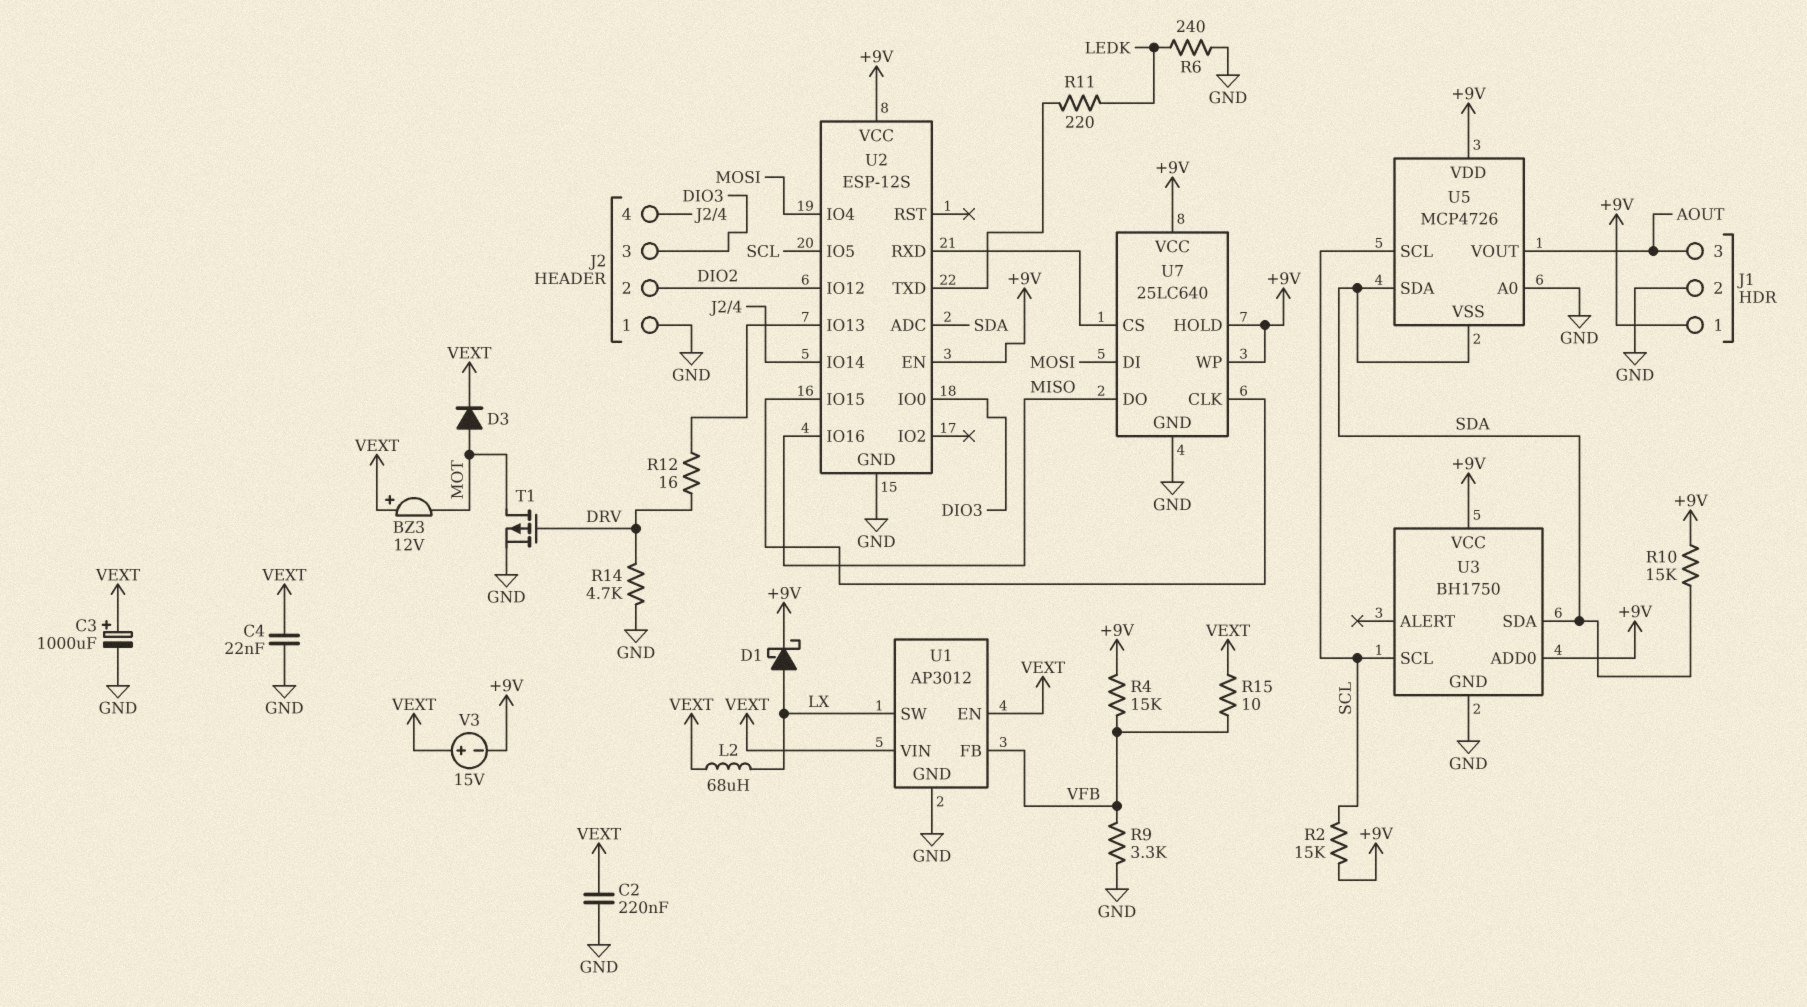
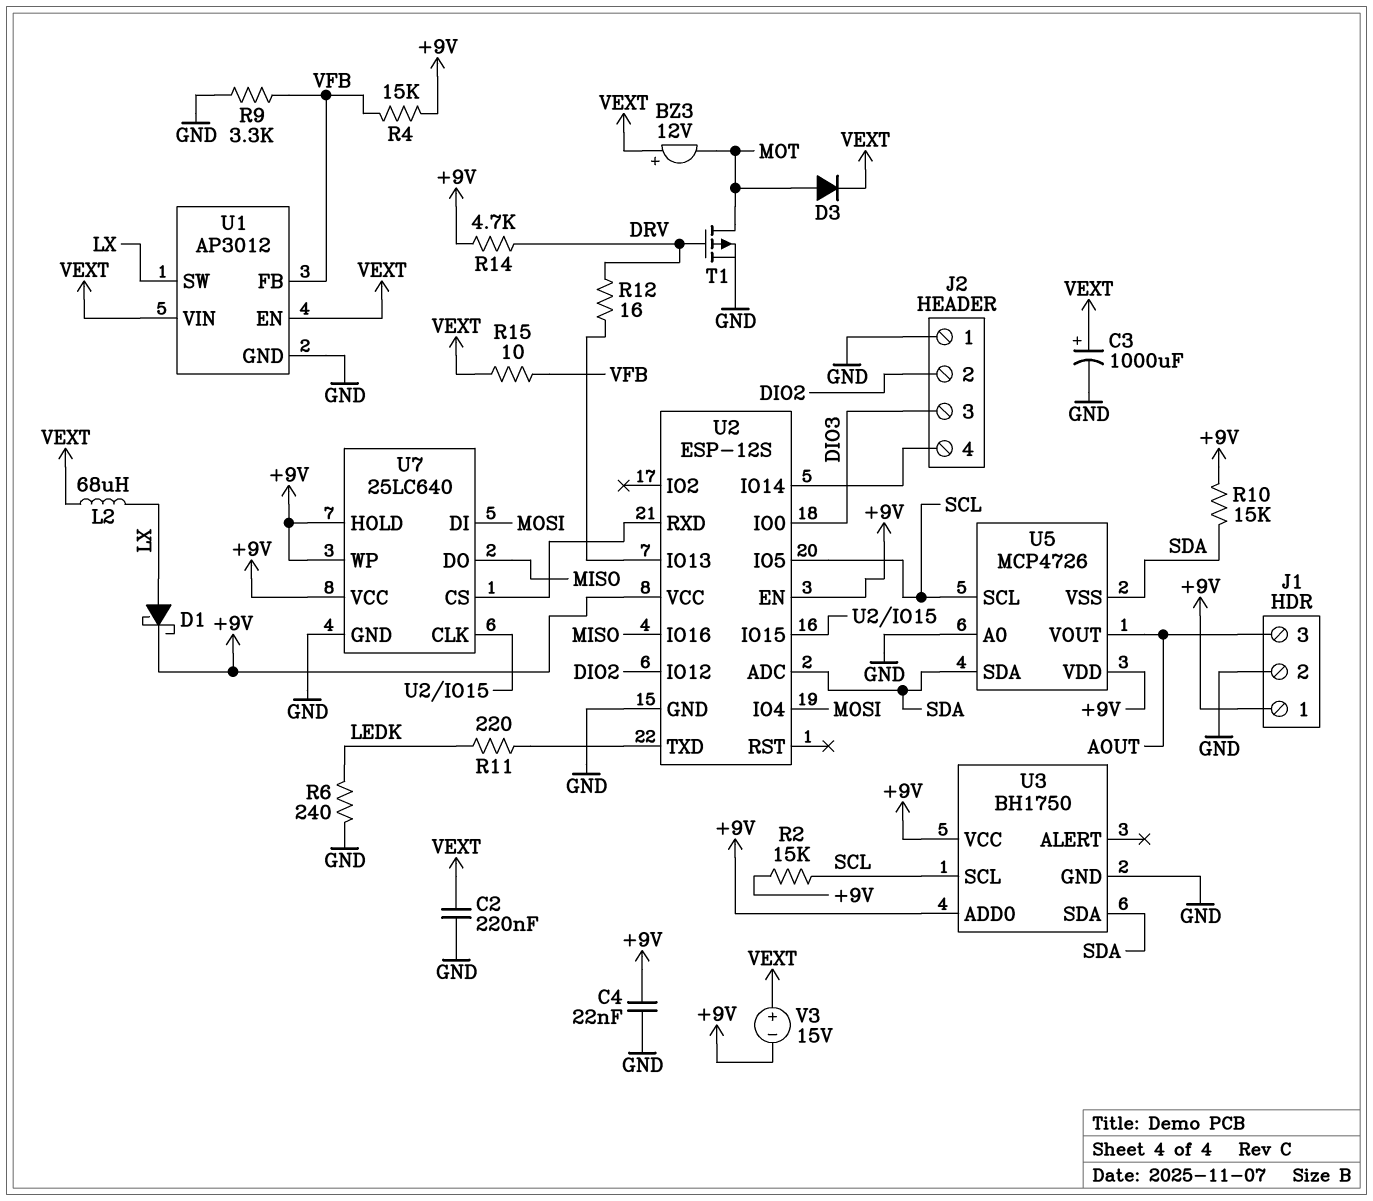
C4: 22nF (GND, VEXT) -> 22nF (+9V, GND)
R14: 4.7k (DRV, GND) -> 4.7k (+9V, DRV)

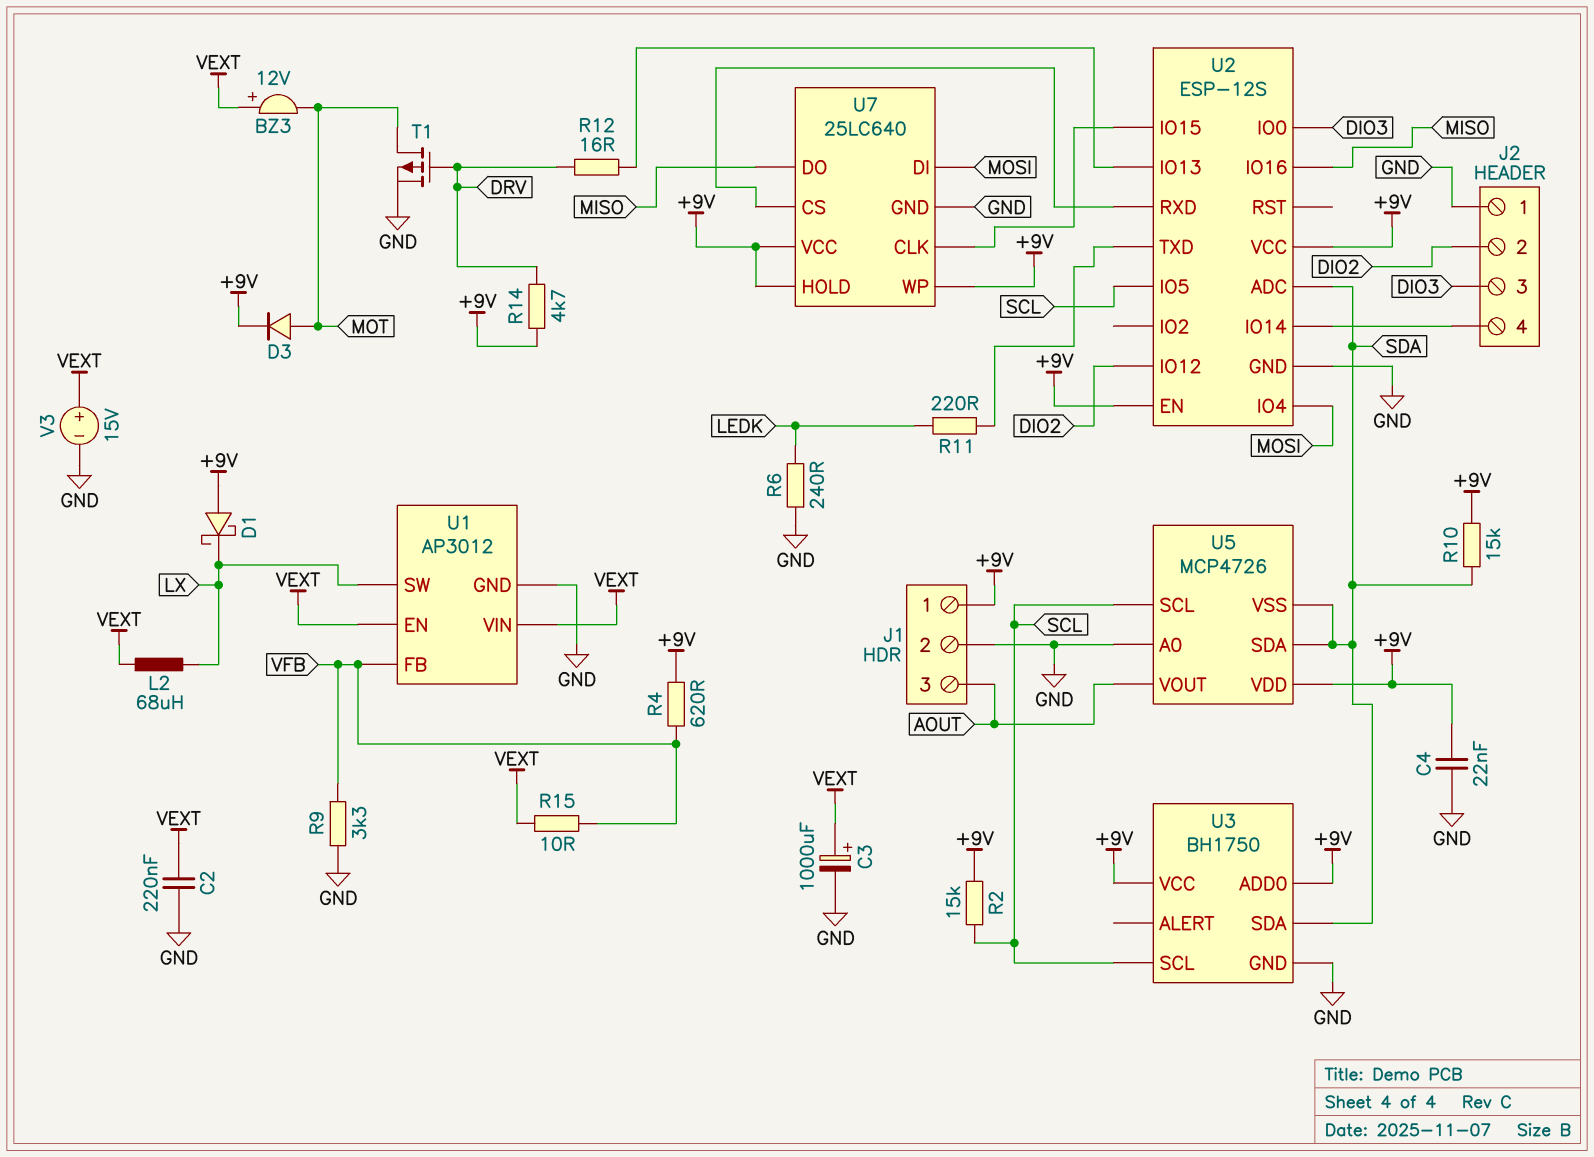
D1: schottky (A LX, K +9V) -> schottky (A +9V, K LX)
D3: diode (A MOT, K VEXT) -> diode (A MOT, K +9V)
R4: 15k (+9V, VFB) -> 620 (+9V, VFB)
V3: 15V (plus VEXT, minus +9V) -> 15V (plus VEXT, minus GND)

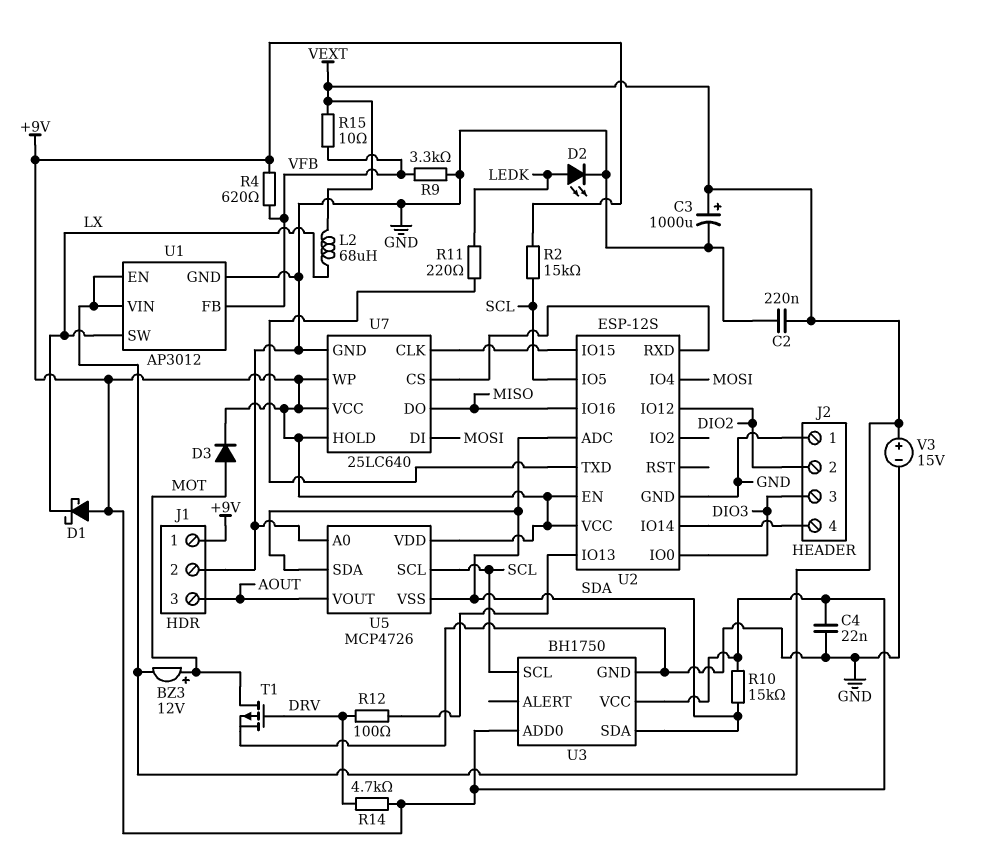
BZ3: buzzer 12V (plus VEXT, minus MOT) -> buzzer 12V (plus MOT, minus VEXT)
D2: none -> LED (A LEDK, K GND)
R6: 240 (GND, LEDK) -> none
R12: 16 (DRV, U2/IO13) -> 100 (DRV, U2/IO13)

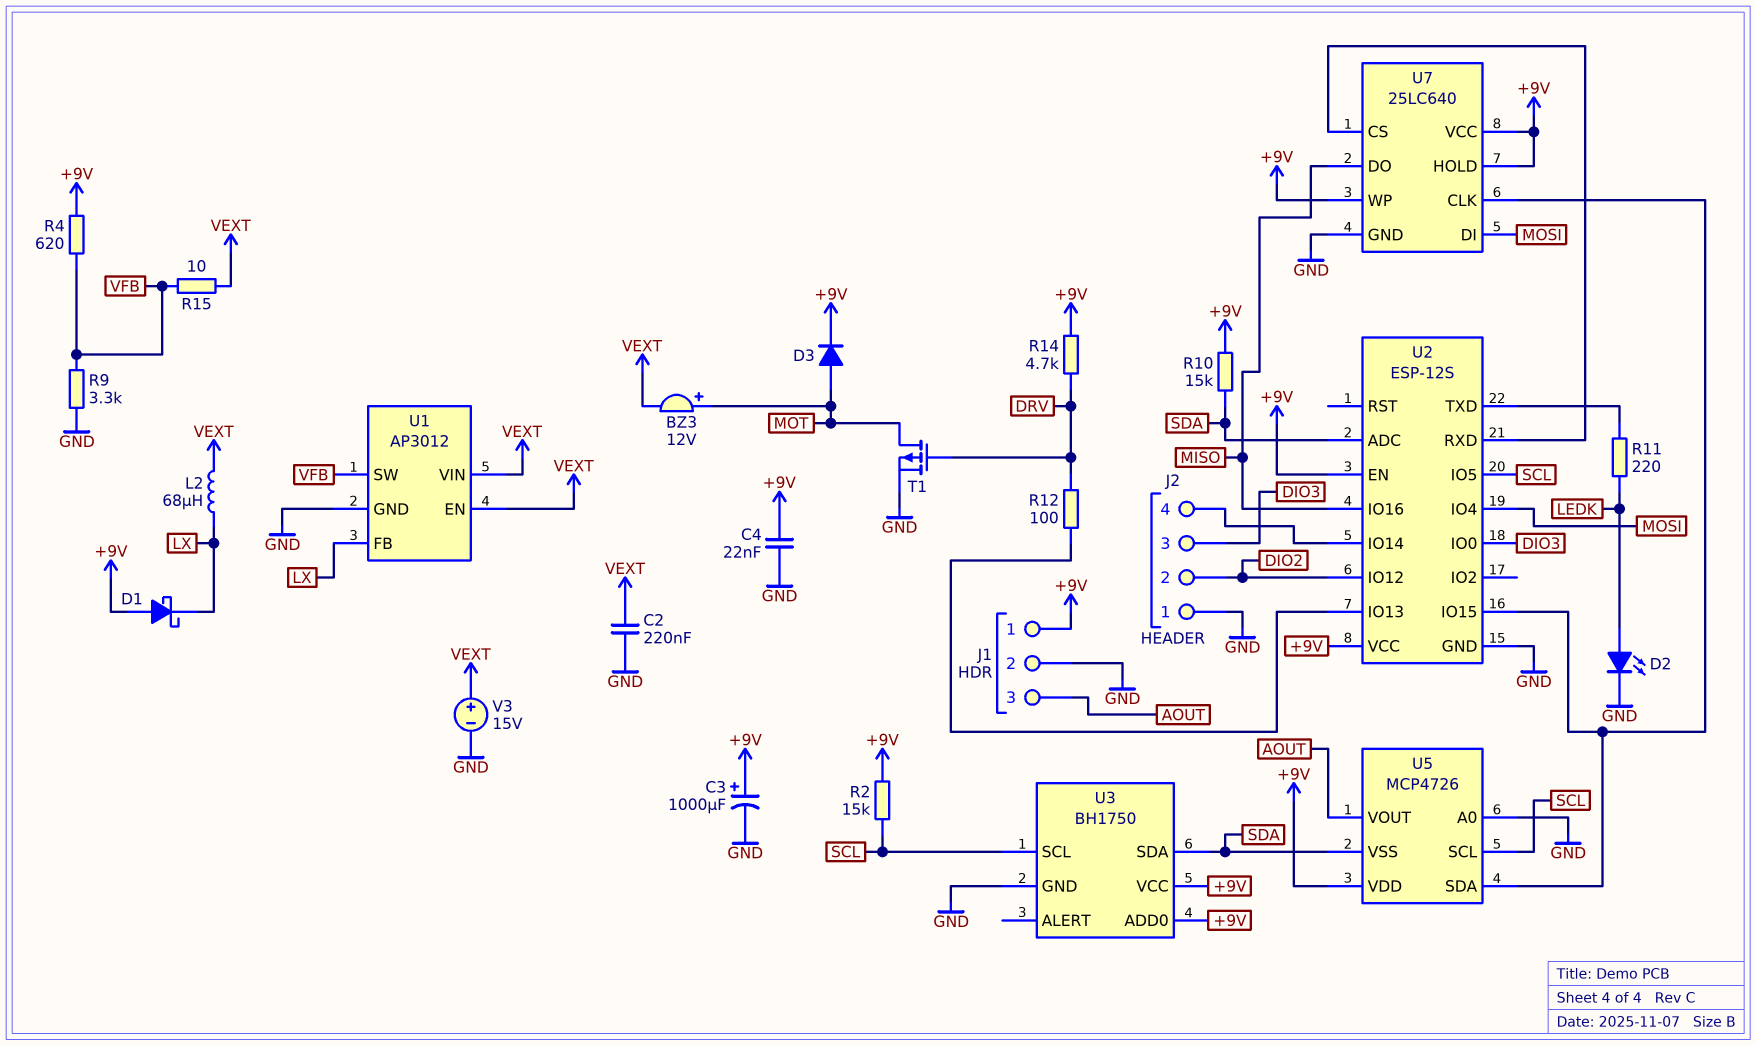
C3: 1000uF (plus VEXT, minus GND) -> 1000uF (plus +9V, minus GND)
U1 pin FB: VFB -> LX
U1 pin SW: LX -> VFB
U5 pin SDA: SDA -> U2/IO15

